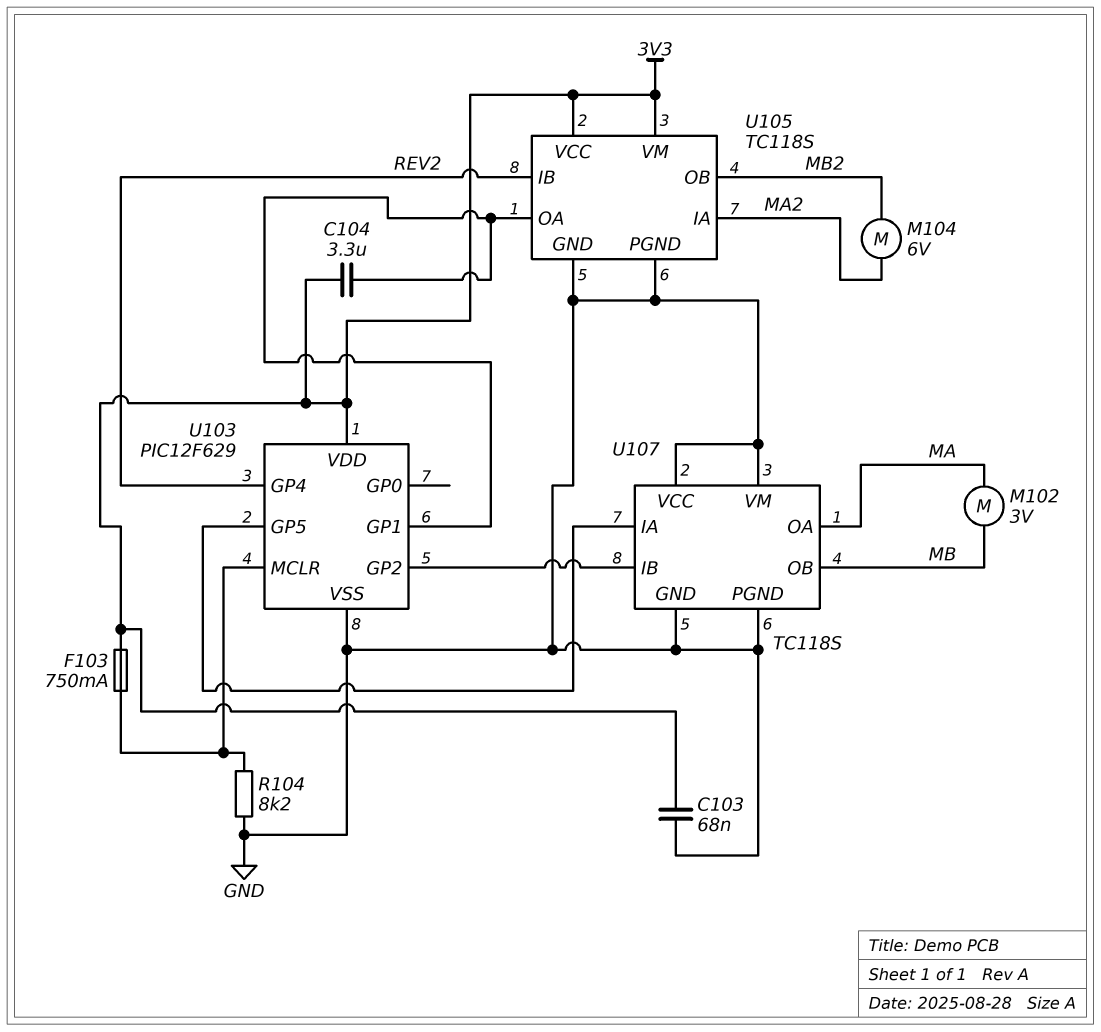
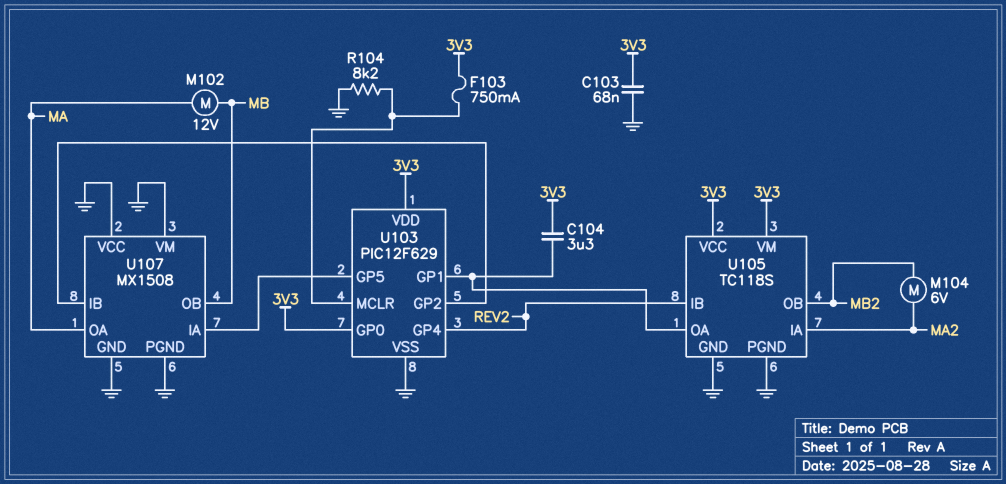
M102: motor 3V (MA, MB) -> motor 12V (MA, MB)
U103 pin GP0: none -> 3V3
U107: TC118S -> MX1508

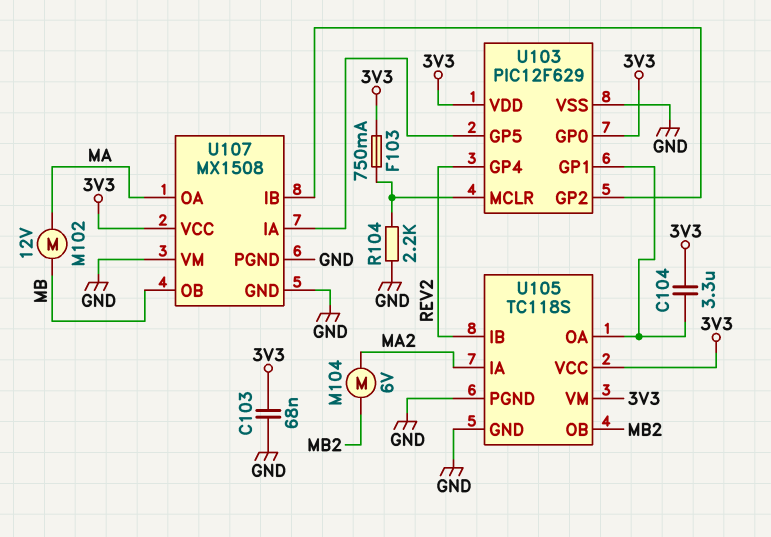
R104: 8.2k (GND, U103/MCLR) -> 2.2k (GND, U103/MCLR)
U107 pin VCC: GND -> 3V3

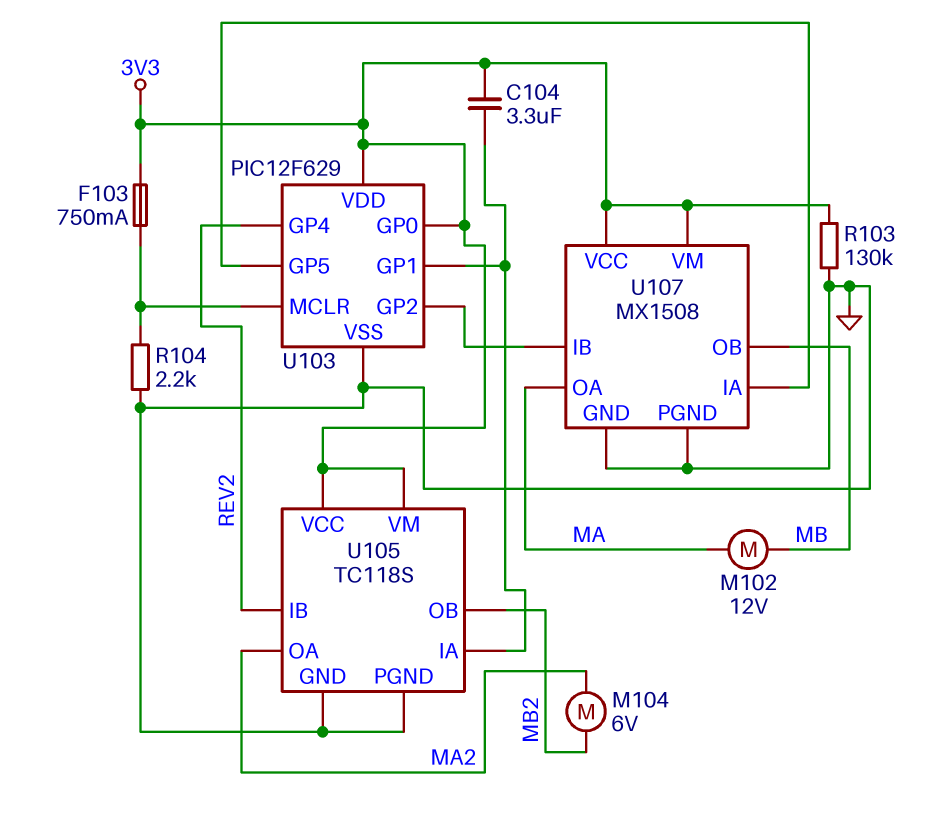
C103: 68nF (3V3, GND) -> none
R103: none -> 130k (3V3, GND)
U105 pin IA: MA2 -> U103/GP1
U105 pin OA: U103/GP1 -> MA2
U107 pin VM: GND -> 3V3

